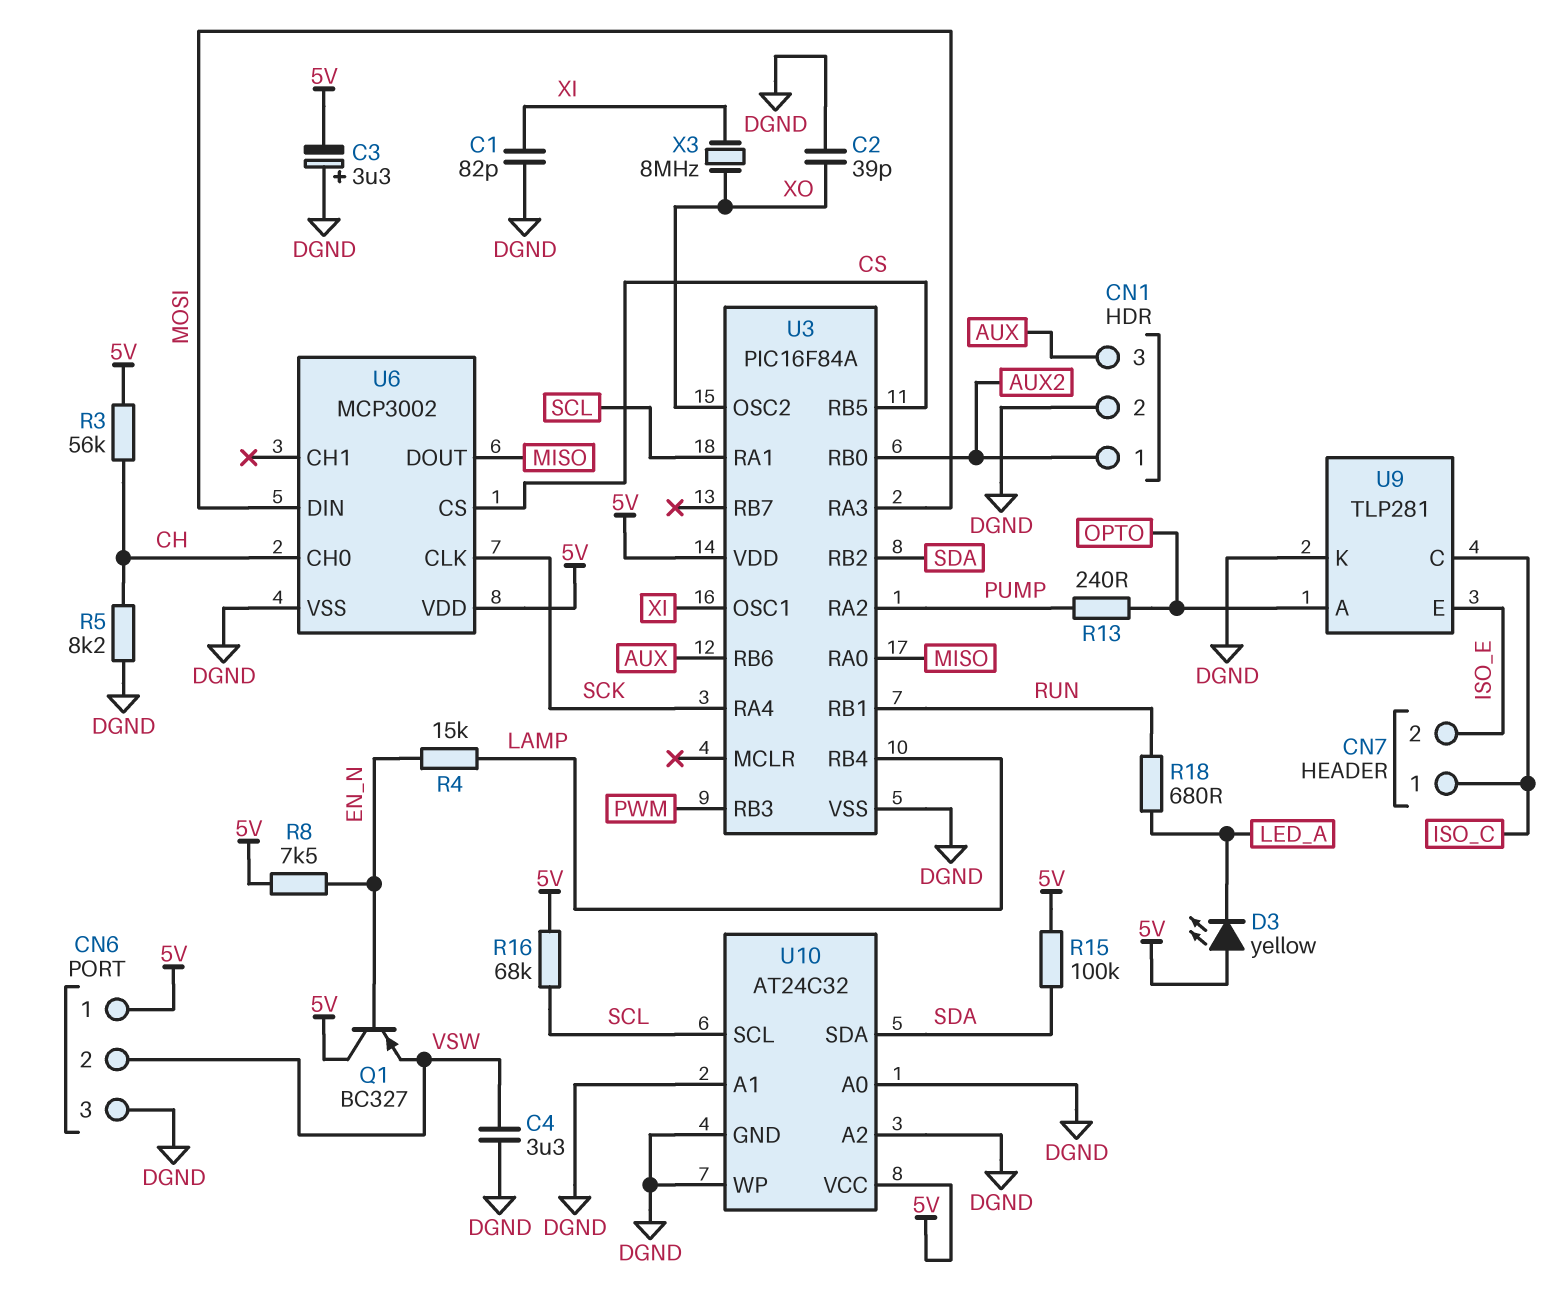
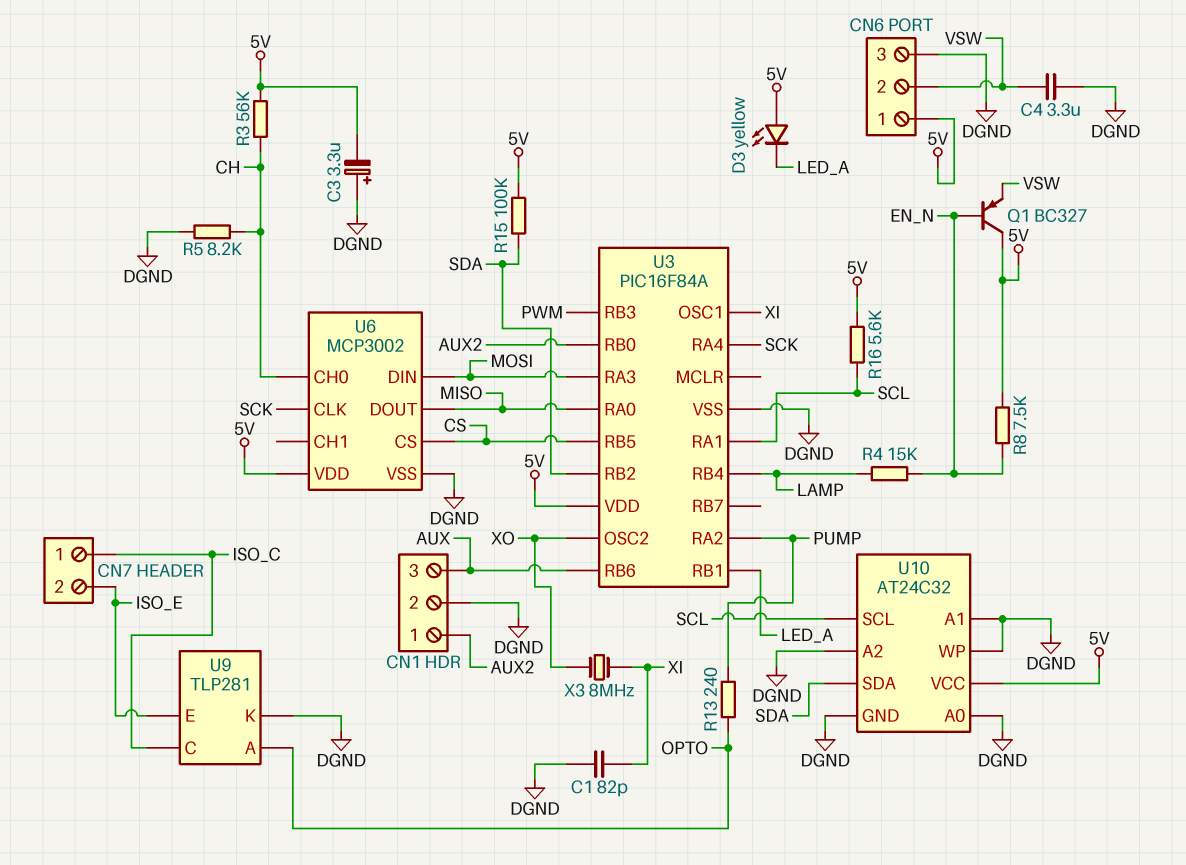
C2: 39pF (DGND, XO) -> none
R16: 68k (5V, SCL) -> 5.6k (5V, SCL)
R18: 680 (LED_A, RUN) -> none
U3 pin RB1: RUN -> LED_A

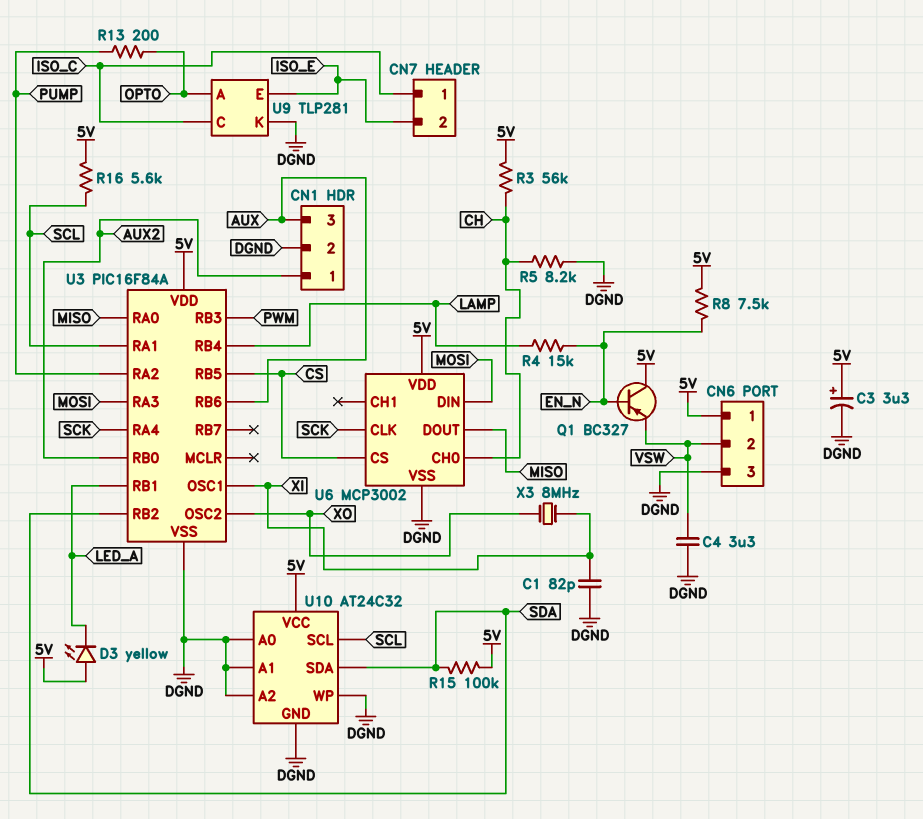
C3: 3.3uF (plus DGND, minus 5V) -> 3.3uF (plus 5V, minus DGND)
R13: 240 (OPTO, PUMP) -> 200 (OPTO, PUMP)

